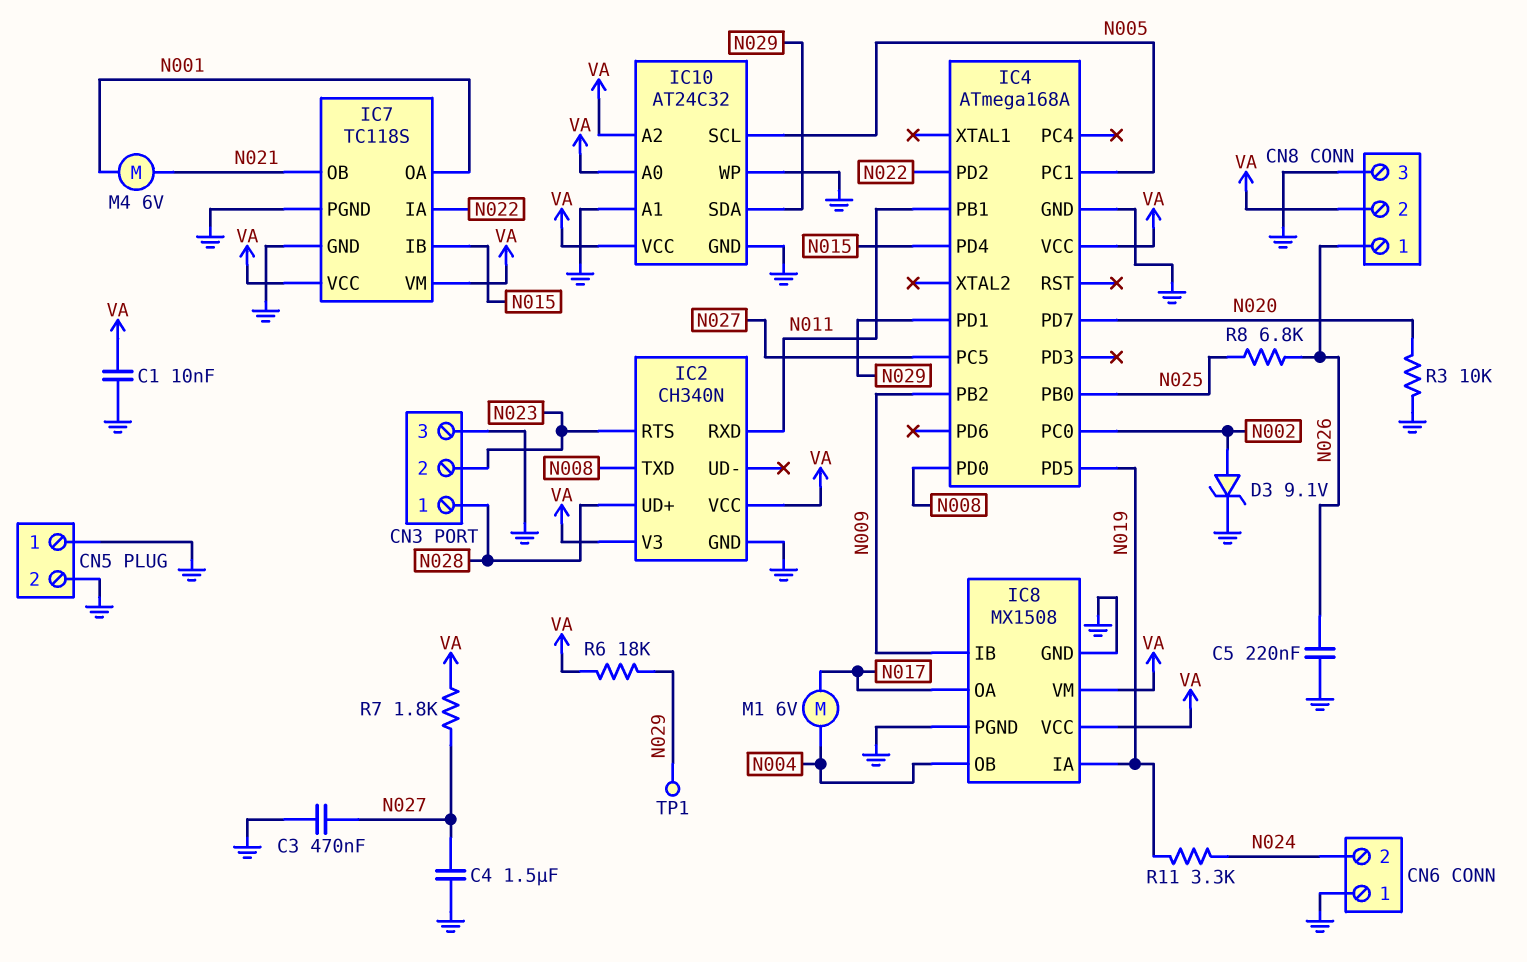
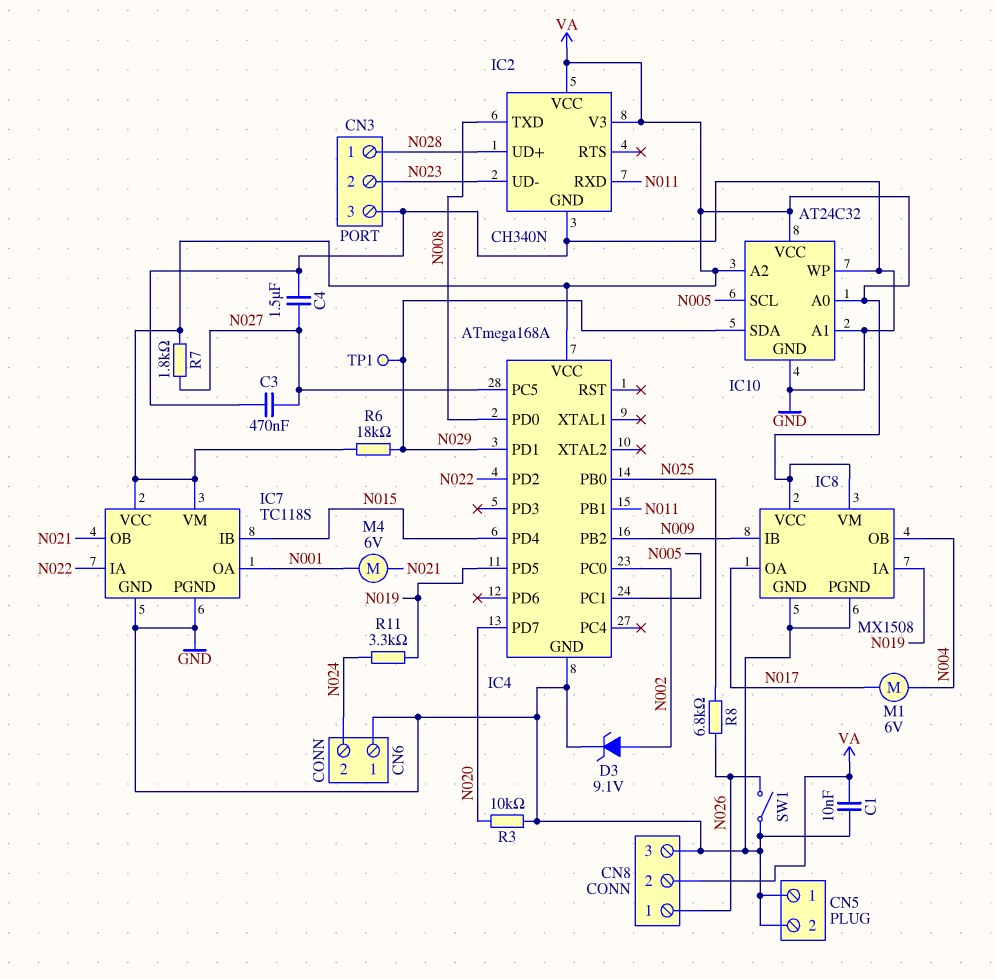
C5: 220nF (GND, N026) -> none
IC2 pin RTS: N023 -> none
IC2 pin UD-: none -> N023
SW1: none -> switch (GND, N026)

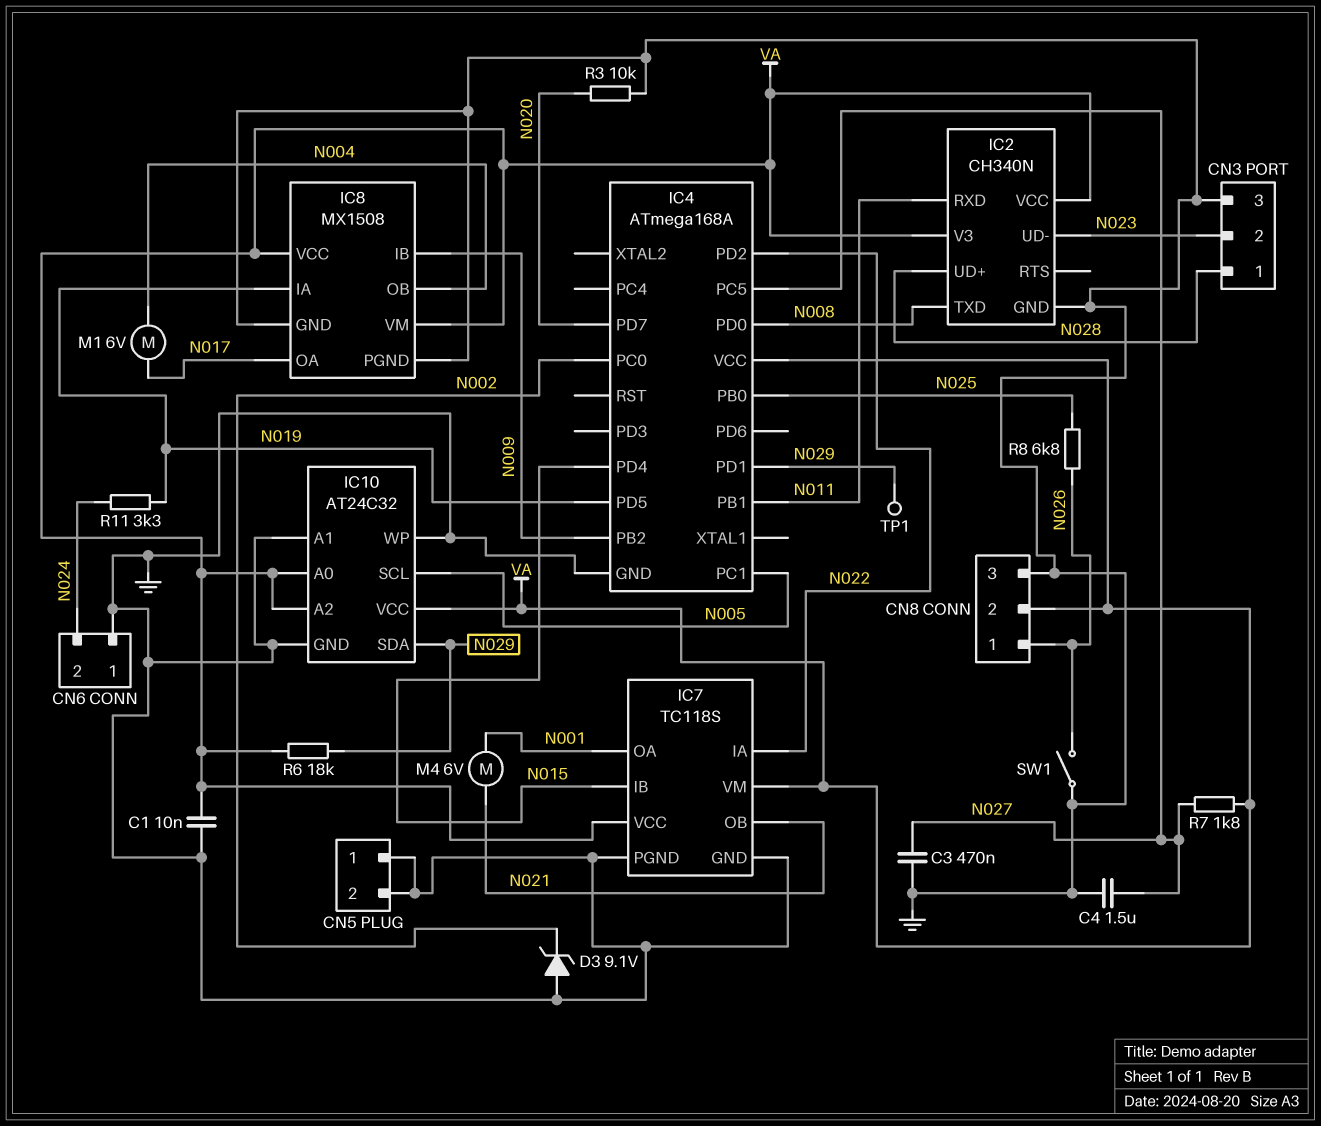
D3: zener 9.1V (A N002, K GND) -> zener 9.1V (A GND, K N002)

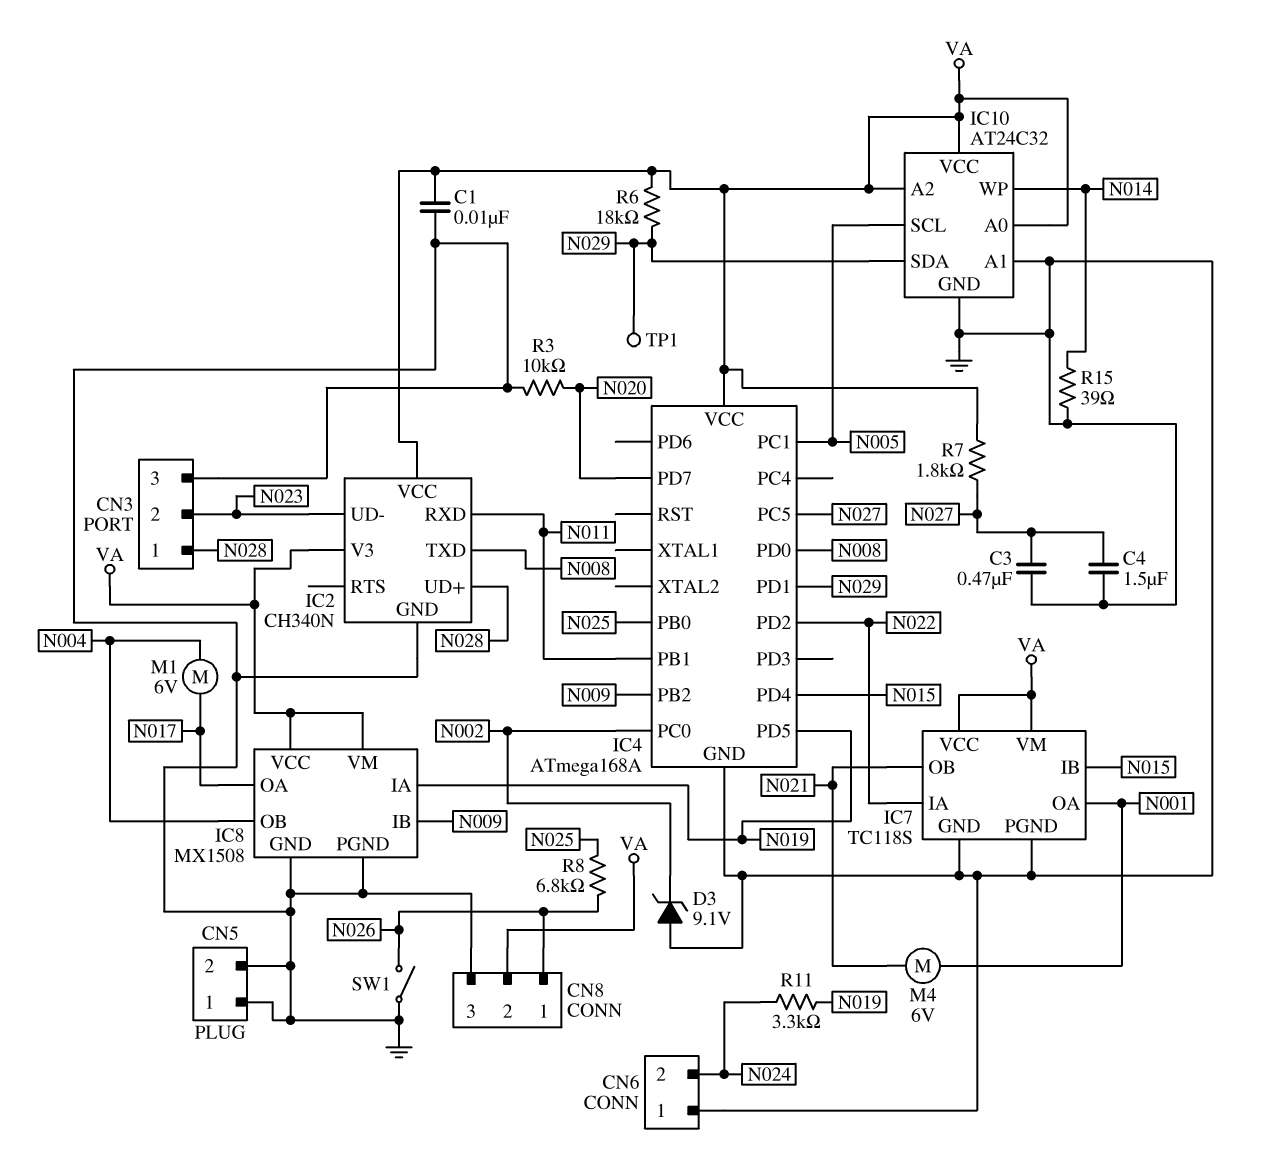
IC10 pin WP: GND -> N014
R15: none -> 39 (GND, N014)

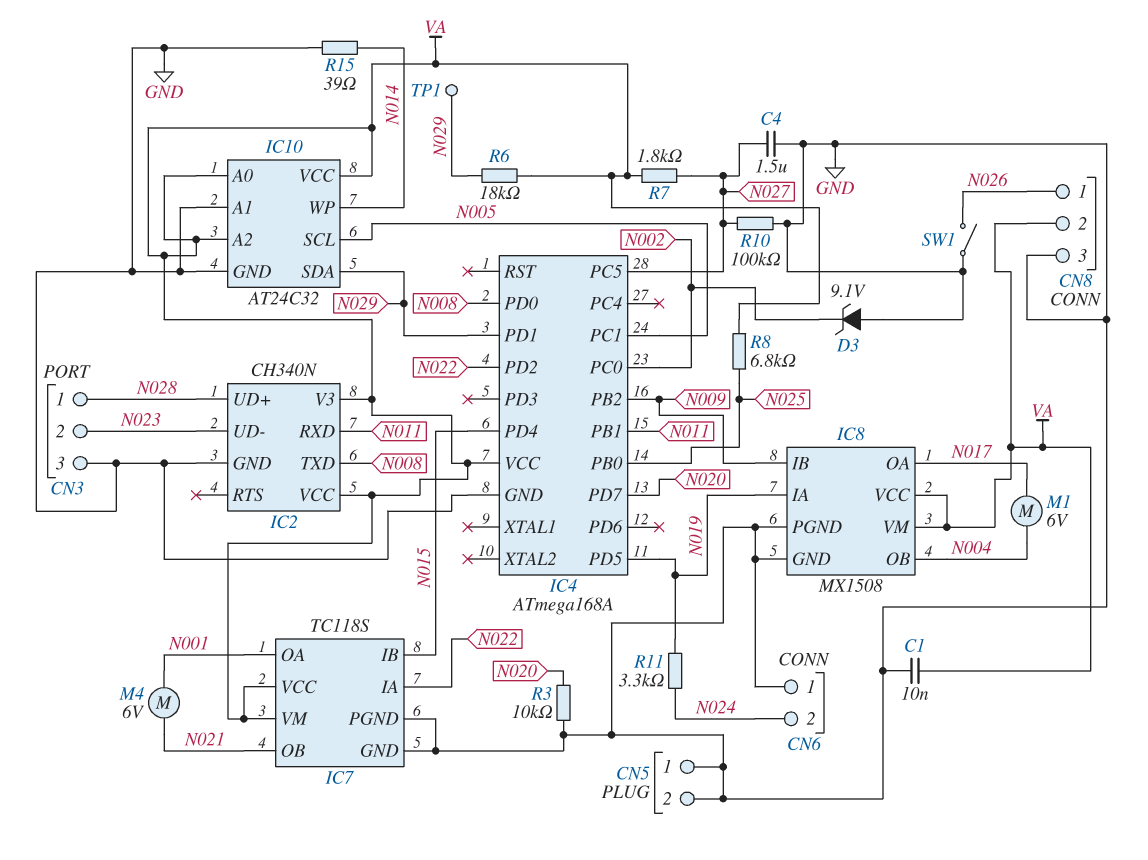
C3: 470nF (GND, N027) -> none
R8: 6.8k (N025, N026) -> 6.8k (N025, VA)
R10: none -> 100k (GND, N027)

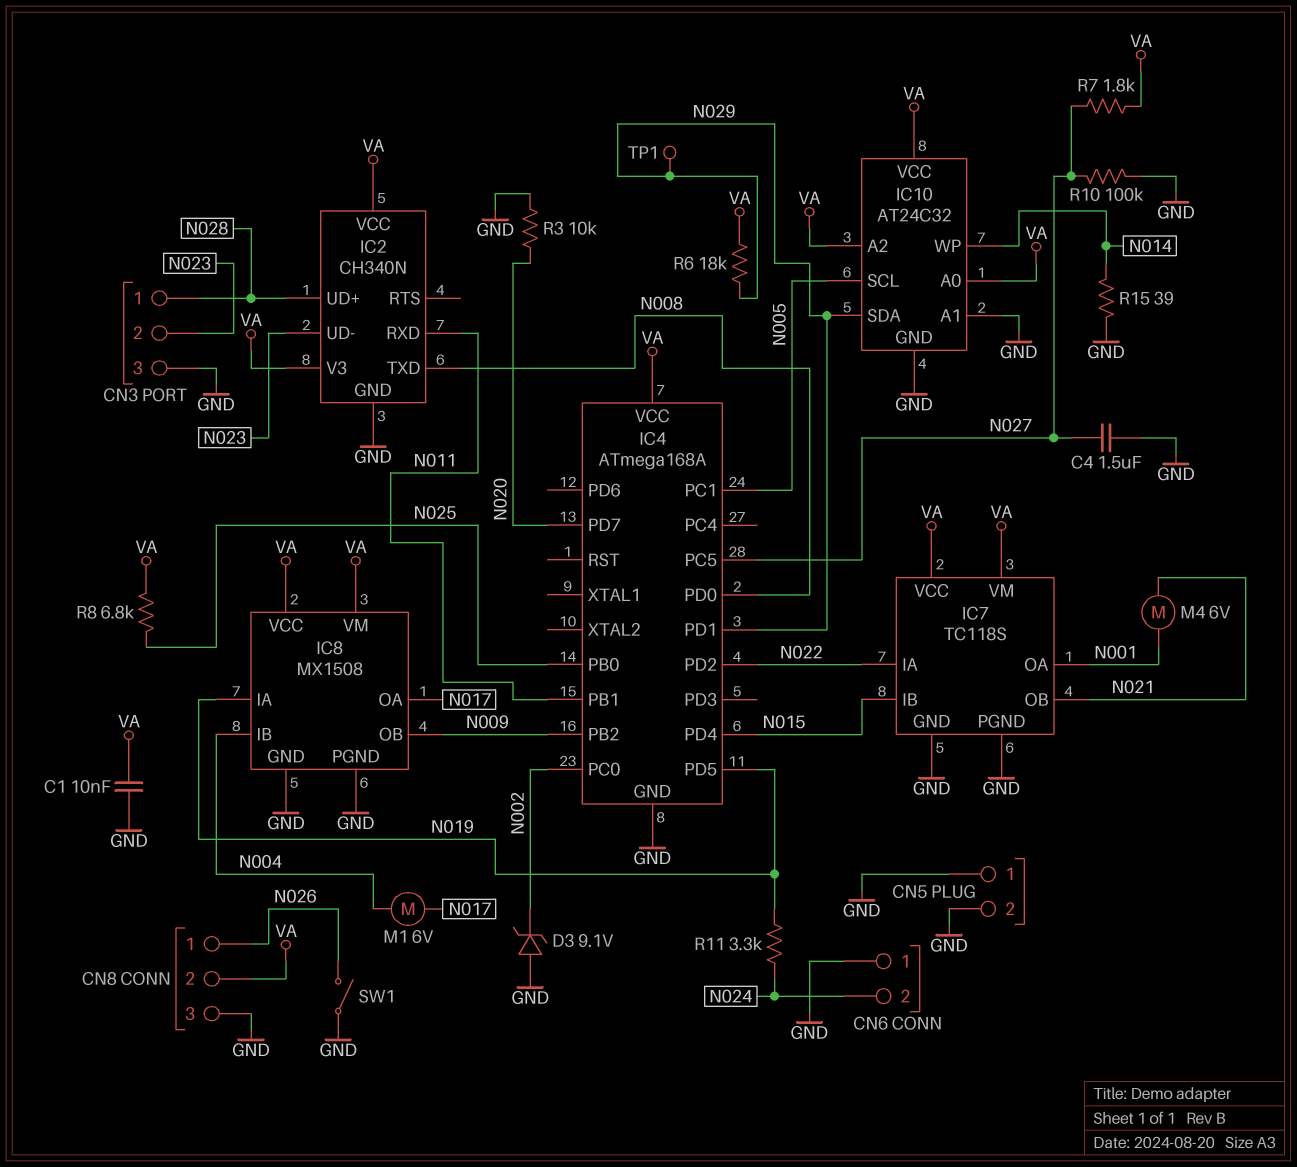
IC8 pin IB: N009 -> N004
IC8 pin OB: N004 -> N009

